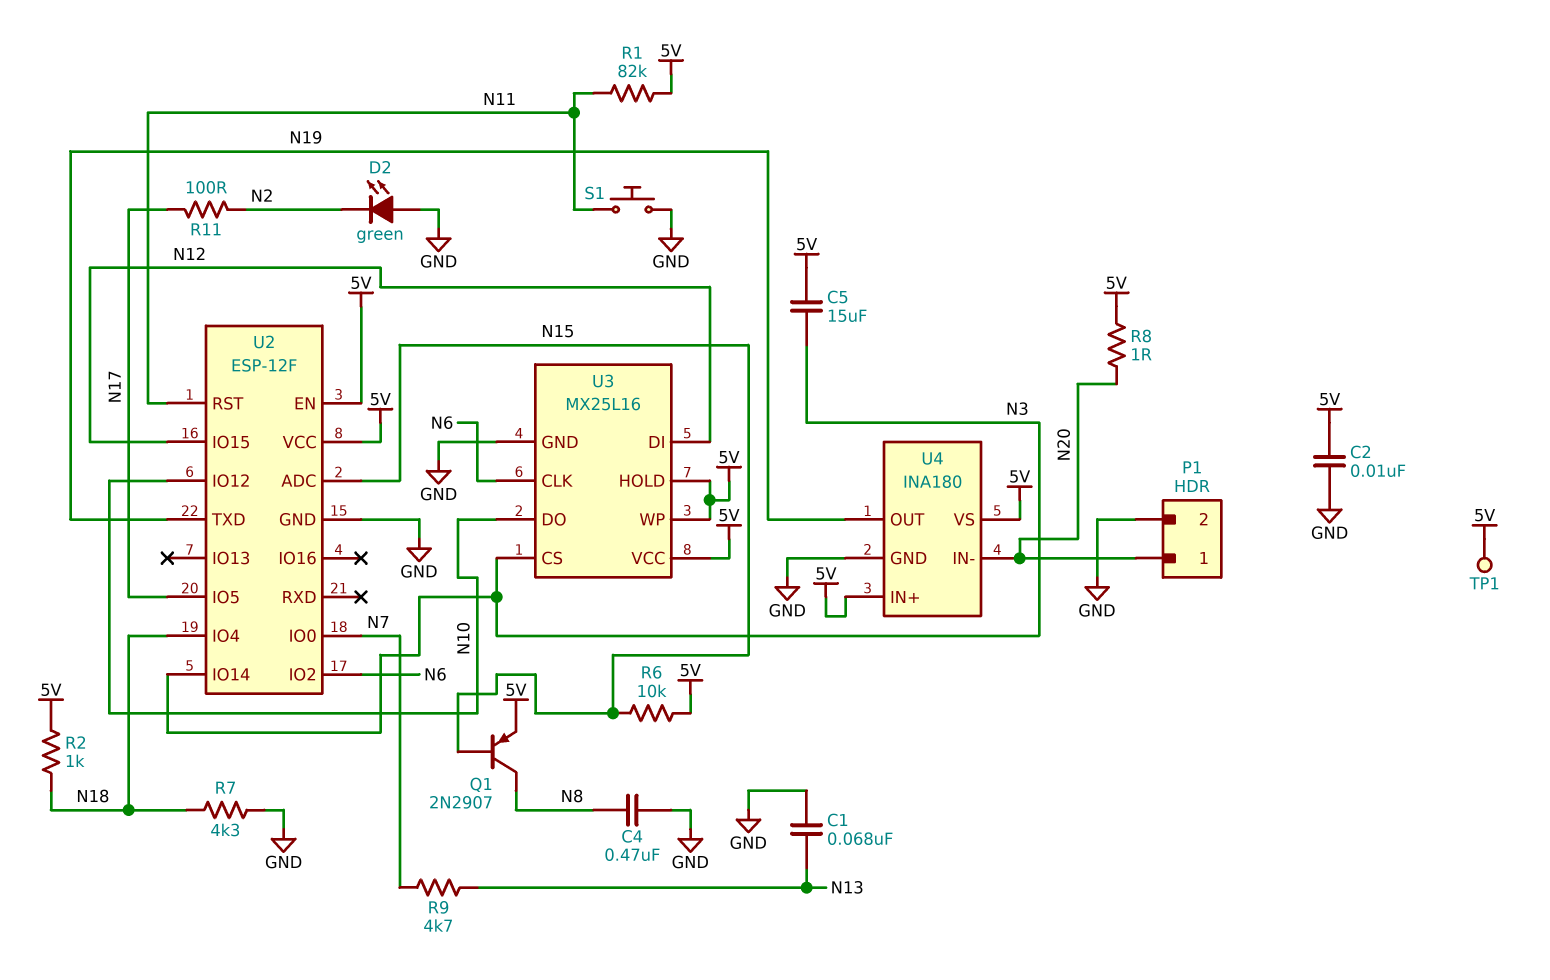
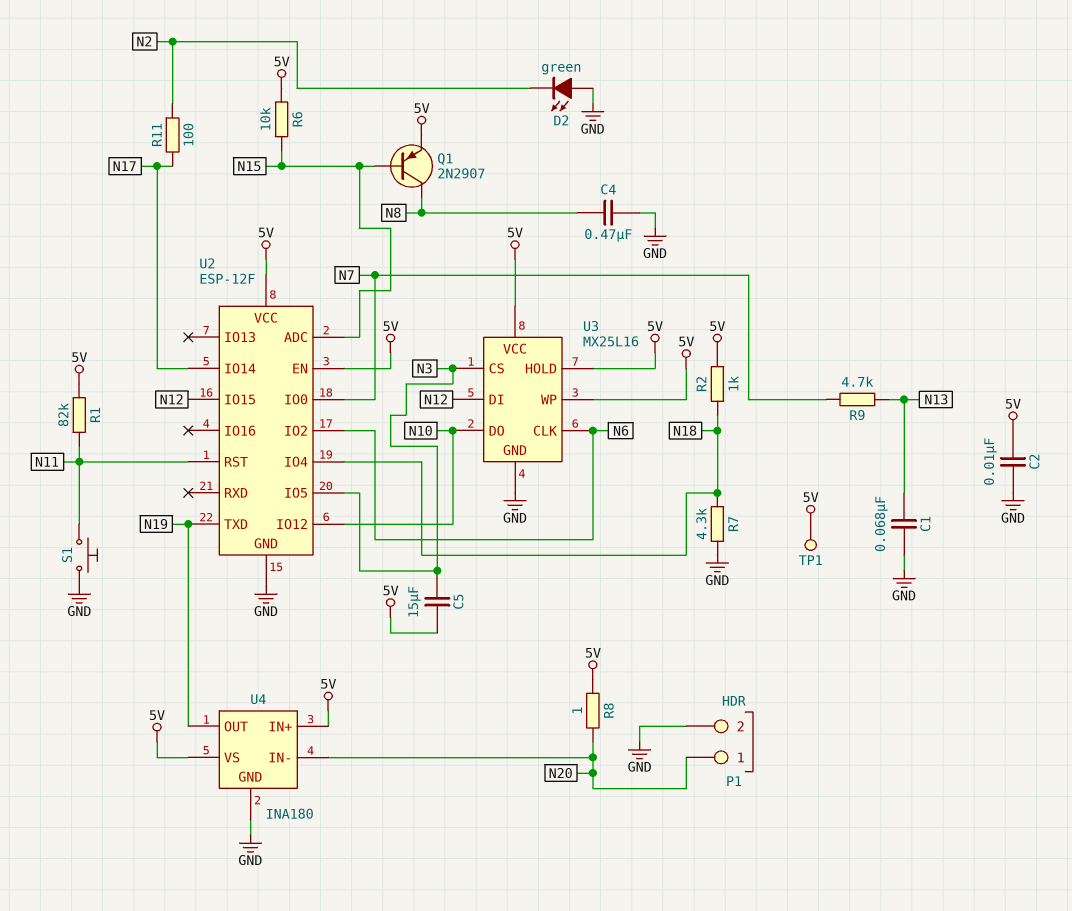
U2 pin IO5: N17 -> N3
U2 pin IO14: N3 -> N17

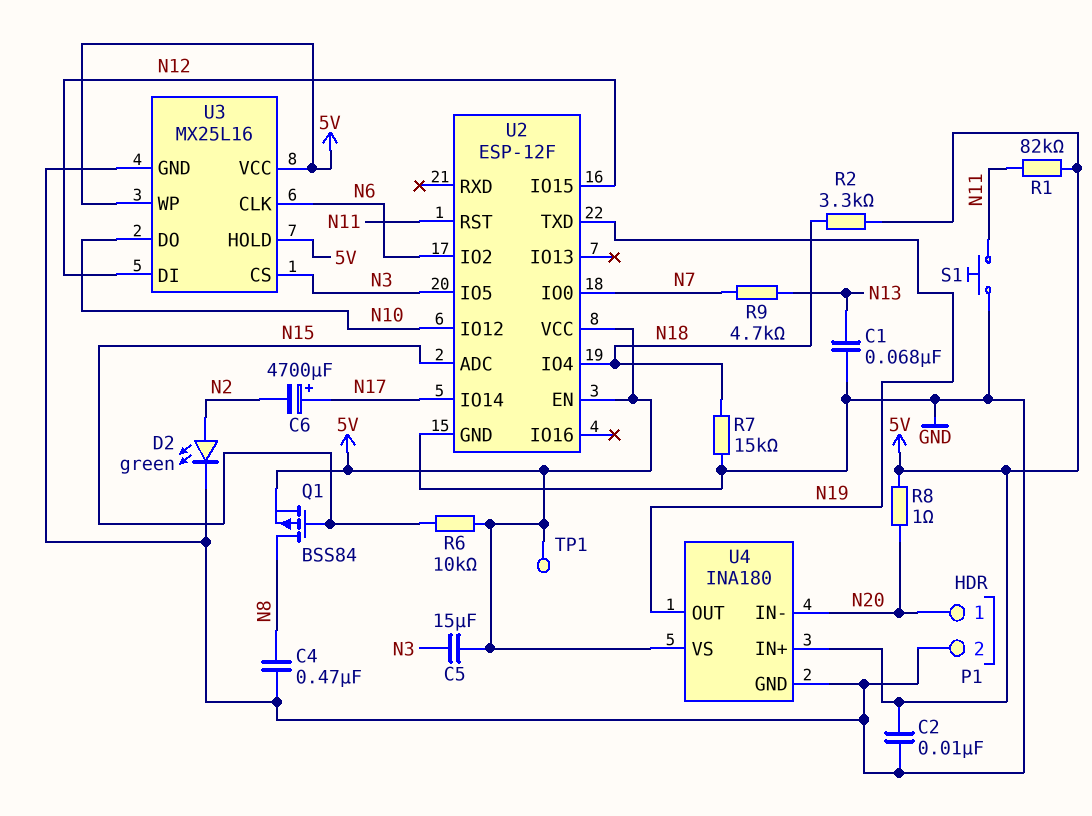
C6: none -> 4700uF (plus N17, minus N2)
D2: LED green (A GND, K N2) -> LED green (A N2, K GND)
Q1: PNP 2N2907 (B N15, C N8, E 5V) -> PMOS BSS84 (G N15, D N8, S 5V)
R2: 1k (5V, N18) -> 3.3k (5V, N18)
R7: 4.3k (GND, N18) -> 15k (GND, N18)
R11: 100 (N2, N17) -> none

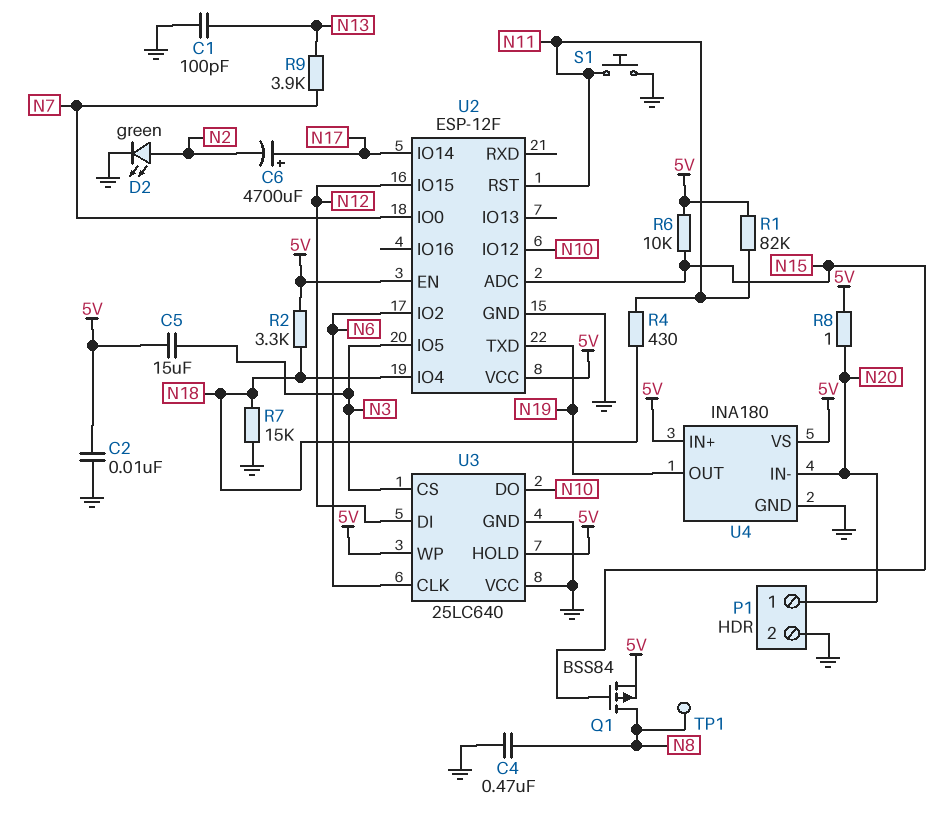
C1: 68nF (GND, N13) -> 100pF (GND, N13)
R4: none -> 430 (N11, N18)
R9: 4.7k (N7, N13) -> 3.9k (N7, N13)
TP1: test point (5V) -> test point (N8)
U3: MX25L16 -> 25LC640
U3 pin VCC: 5V -> GND

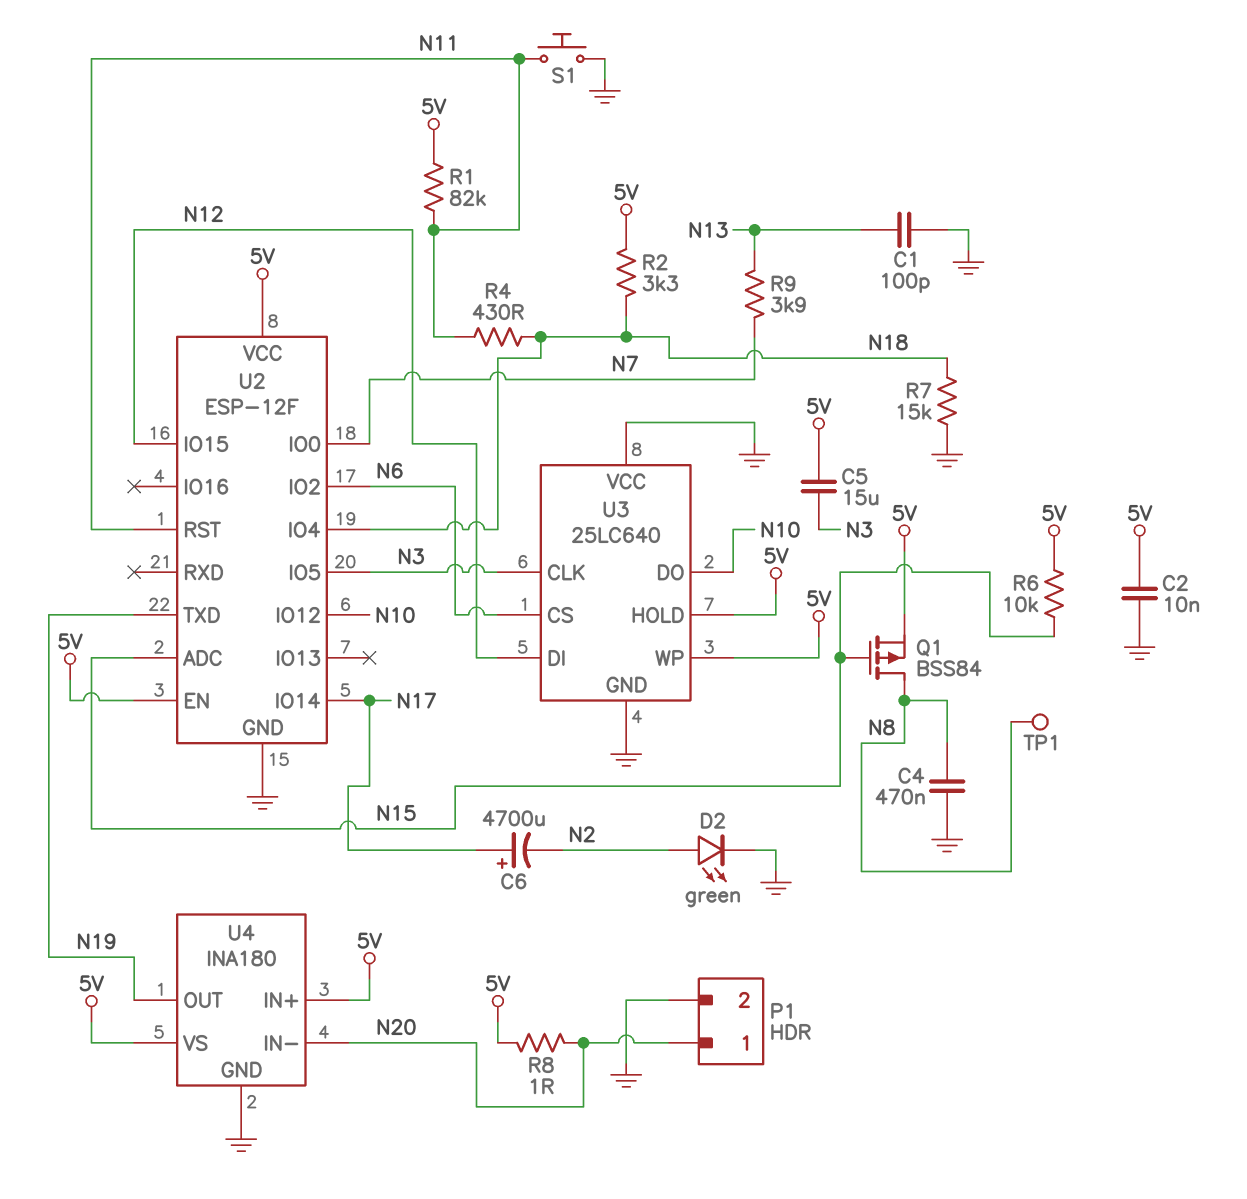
U3 pin CLK: N6 -> N3
U3 pin CS: N3 -> N6

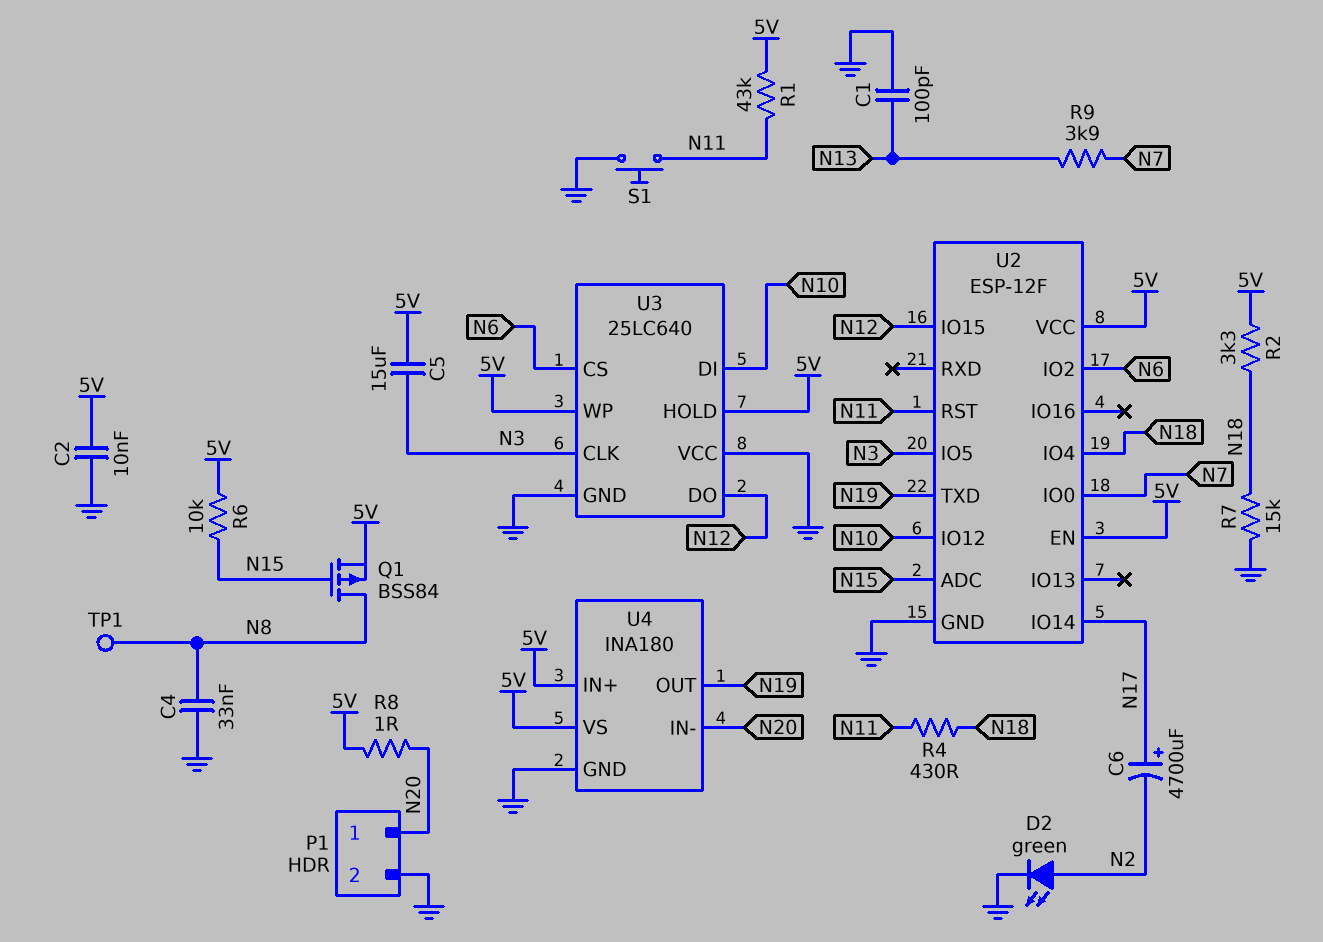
C4: 470nF (GND, N8) -> 33nF (GND, N8)
R1: 82k (5V, N11) -> 43k (5V, N11)
U3 pin DI: N12 -> N10
U3 pin DO: N10 -> N12

